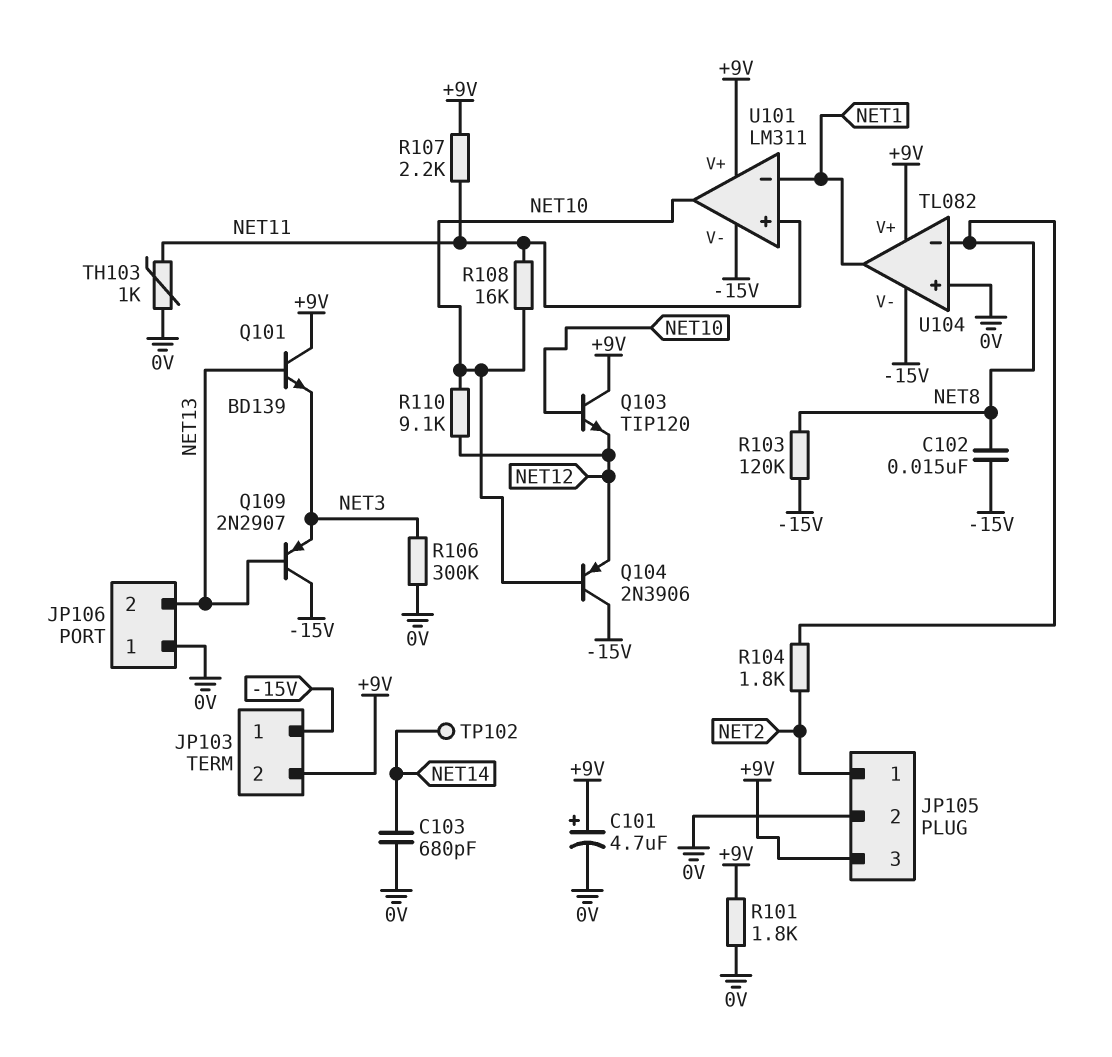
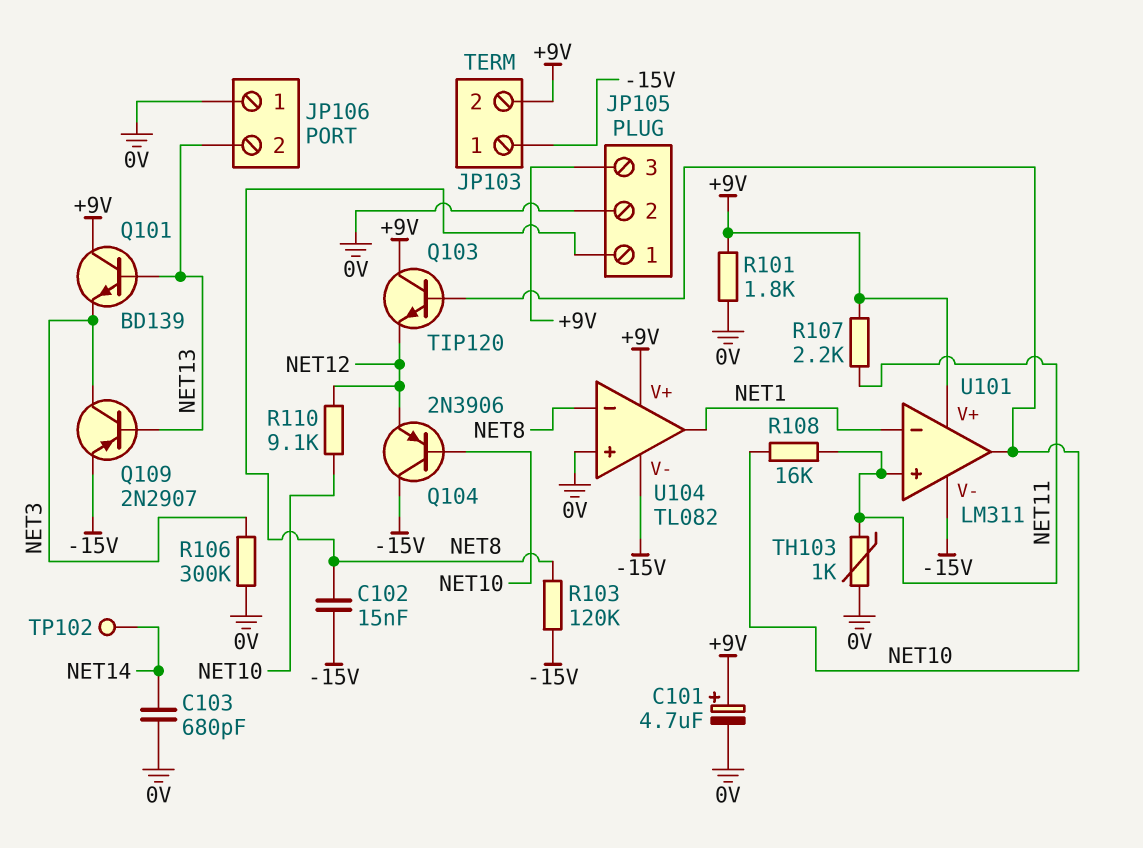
JP105 pin 1: NET2 -> NET8
Q109: PNP 2N2907 (B NET13, C -15V, E NET3) -> PNP 2N2907 (B NET13, C NET3, E -15V)
R104: 1.8k (NET2, NET8) -> none

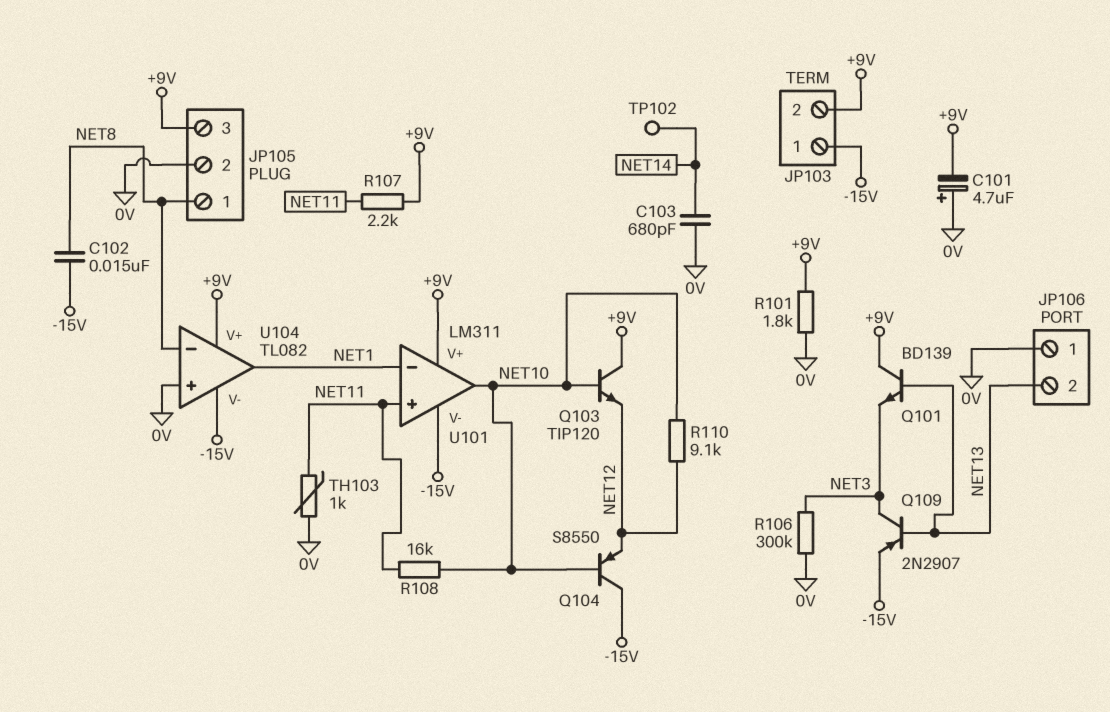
C101: 4.7uF (plus +9V, minus 0V) -> 4.7uF (plus 0V, minus +9V)
Q104: PNP 2N3906 (B NET10, C -15V, E NET12) -> PNP S8550 (B NET10, C -15V, E NET12)
R103: 120k (-15V, NET8) -> none

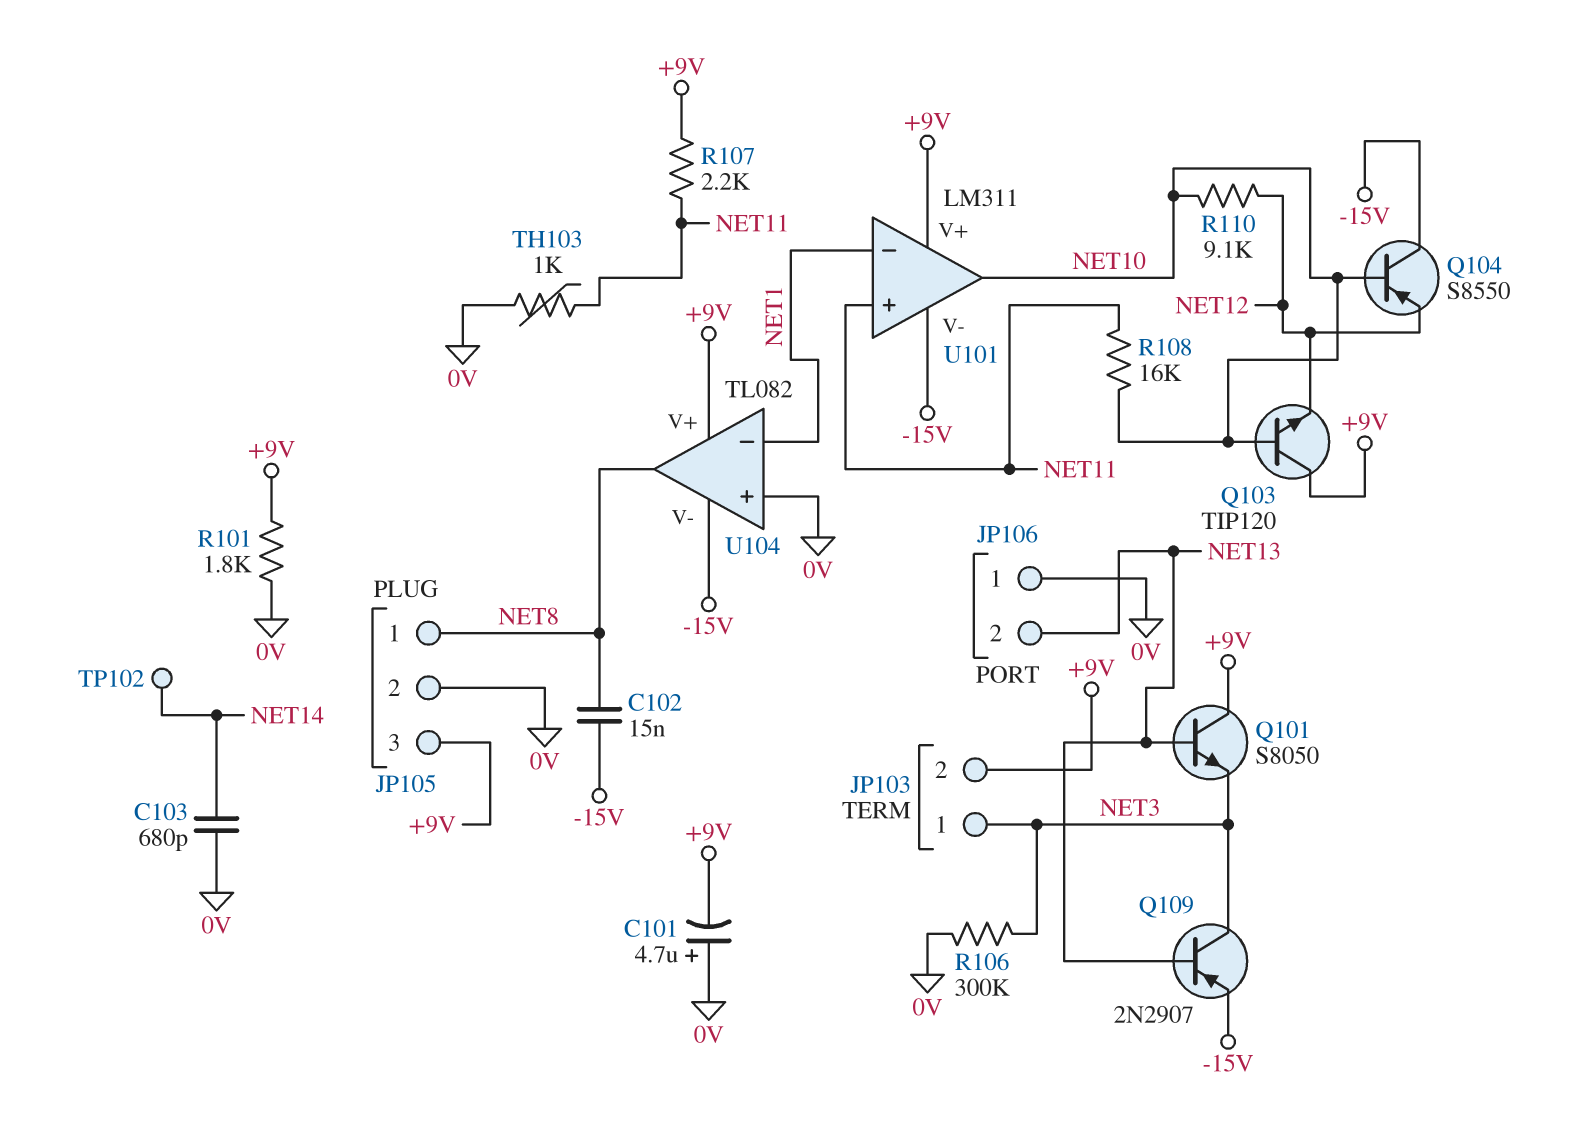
JP103 pin 1: -15V -> NET3
Q101: NPN BD139 (B NET13, C +9V, E NET3) -> NPN S8050 (B NET13, C +9V, E NET3)
U104 pin in-: NET8 -> NET1
U104 pin out: NET1 -> NET8

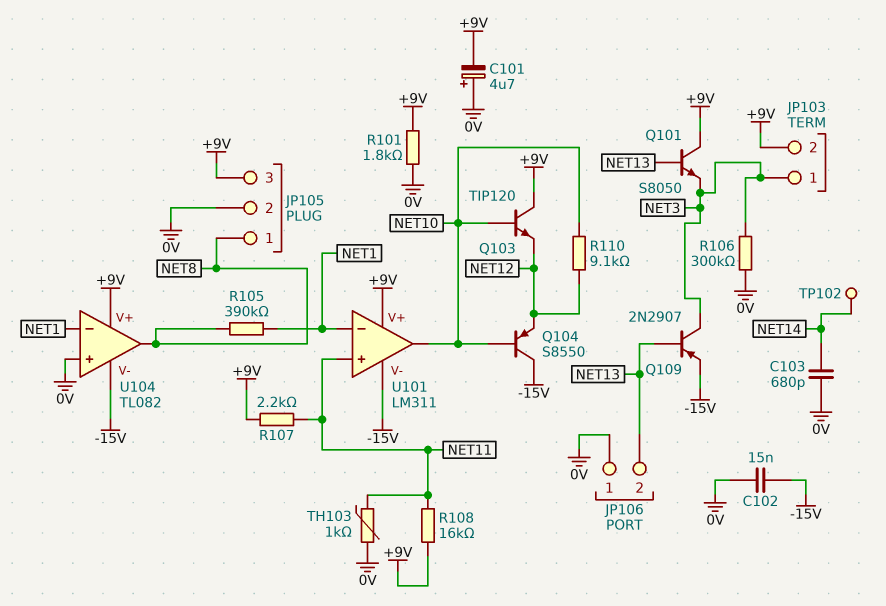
C102: 15nF (-15V, NET8) -> 15nF (-15V, 0V)
R105: none -> 390k (NET1, NET8)
R108: 16k (NET10, NET11) -> 16k (+9V, NET11)

